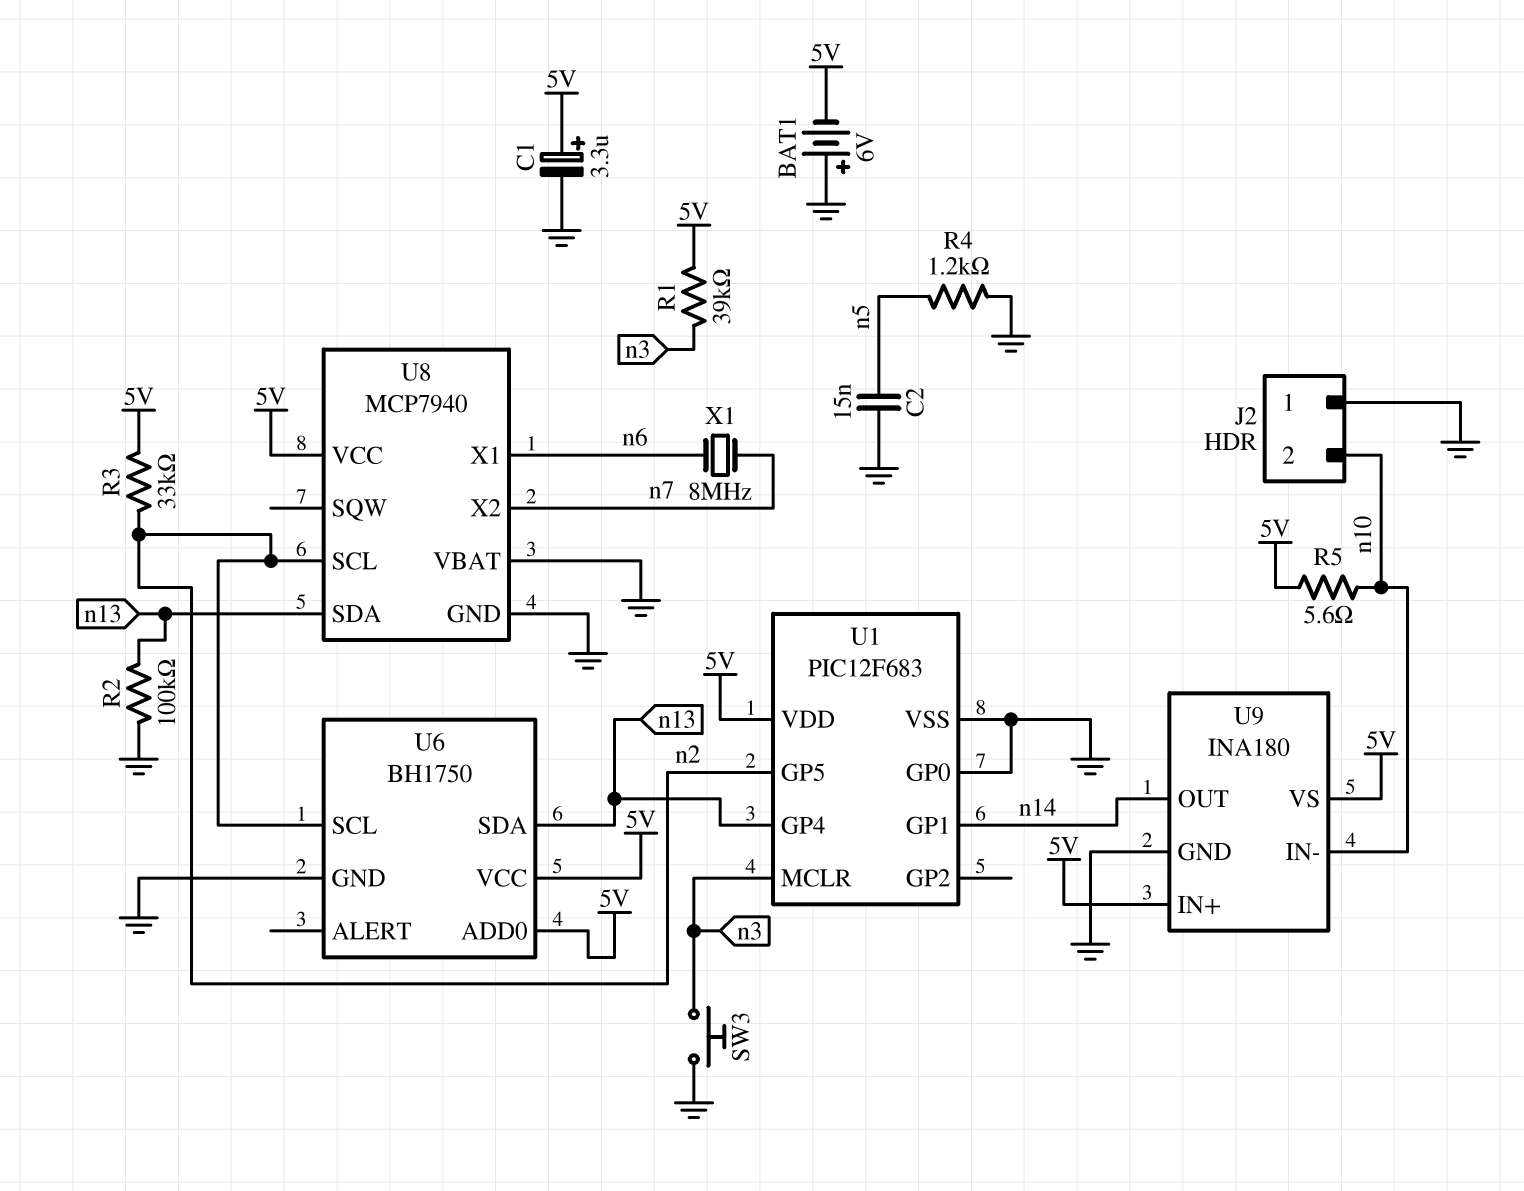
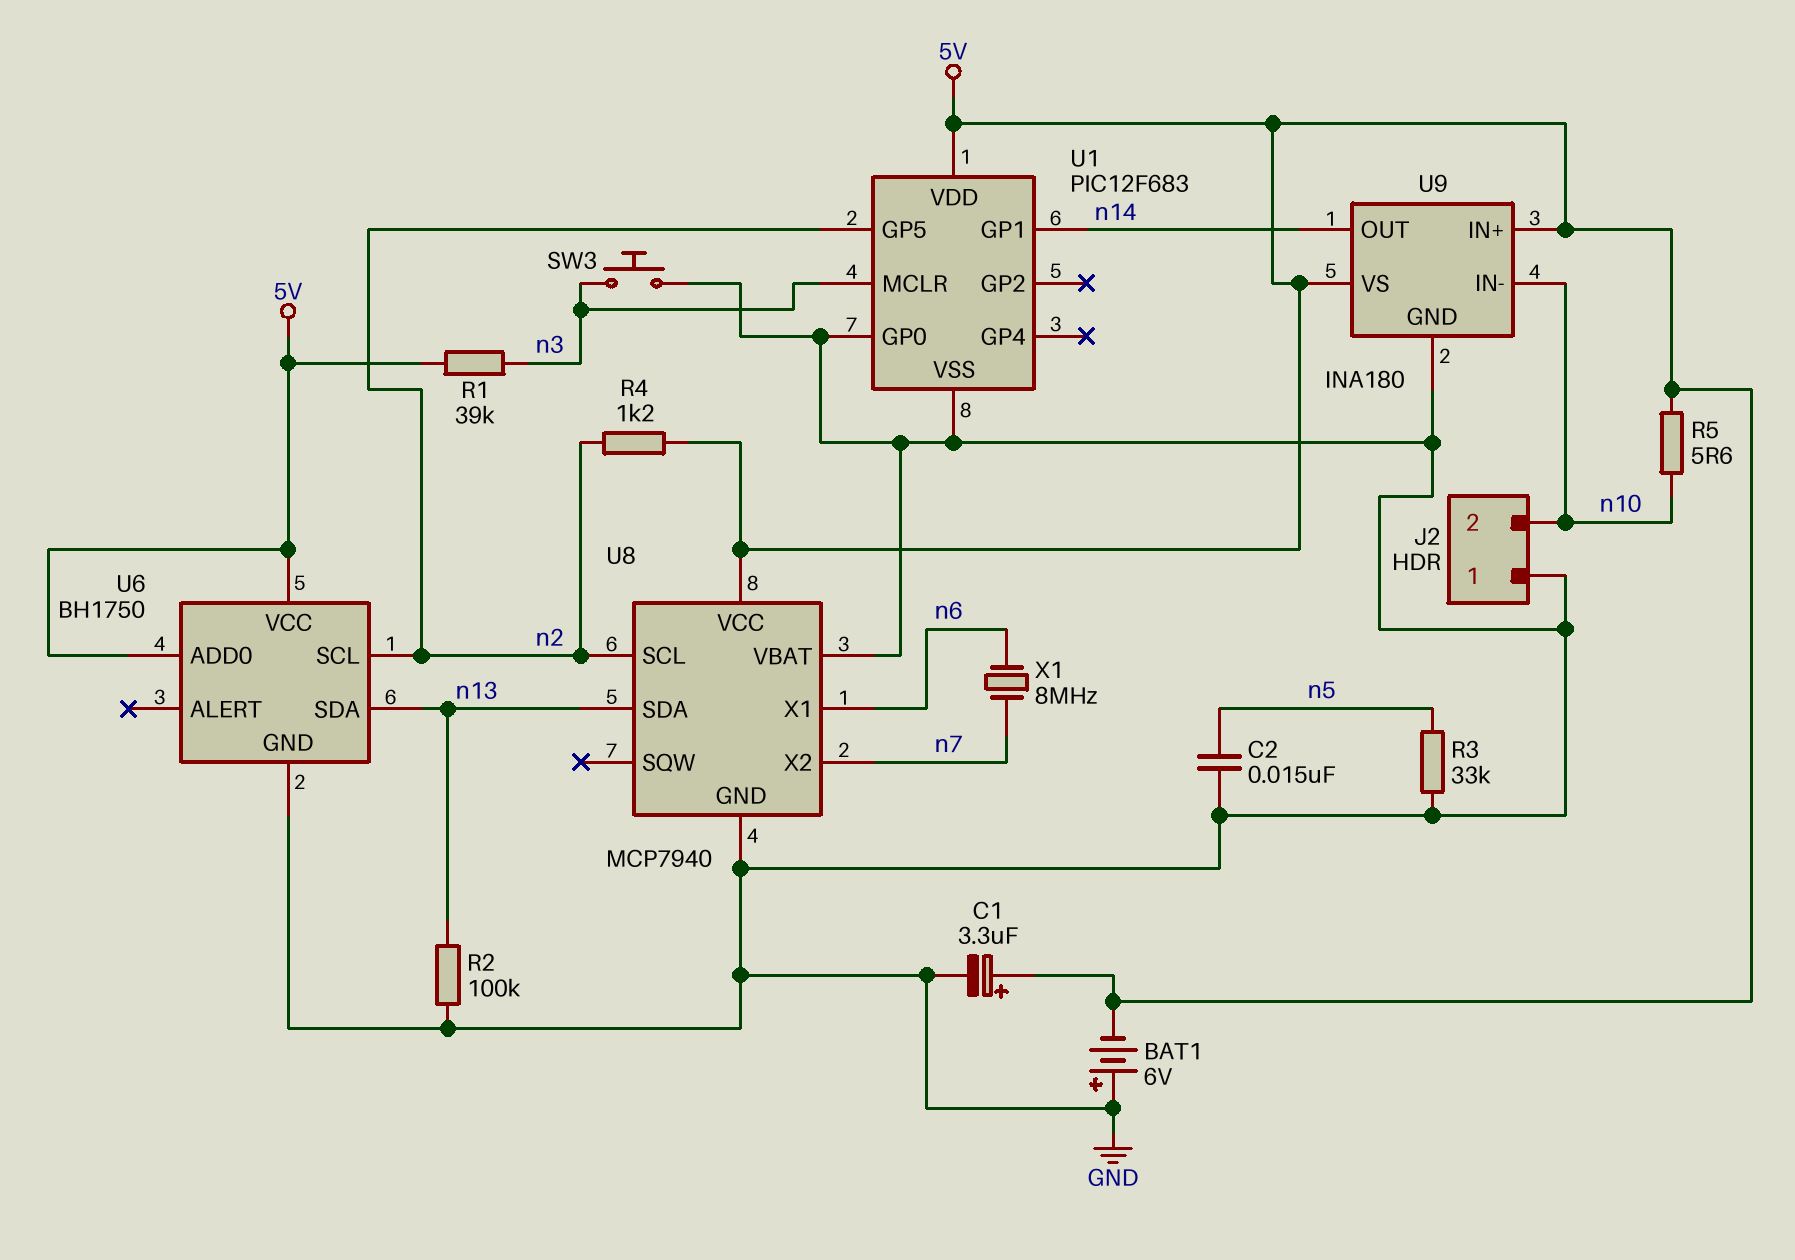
R3: 33k (5V, n2) -> 33k (GND, n5)
R4: 1.2k (GND, n5) -> 1.2k (5V, n2)
U1 pin GP4: n13 -> none

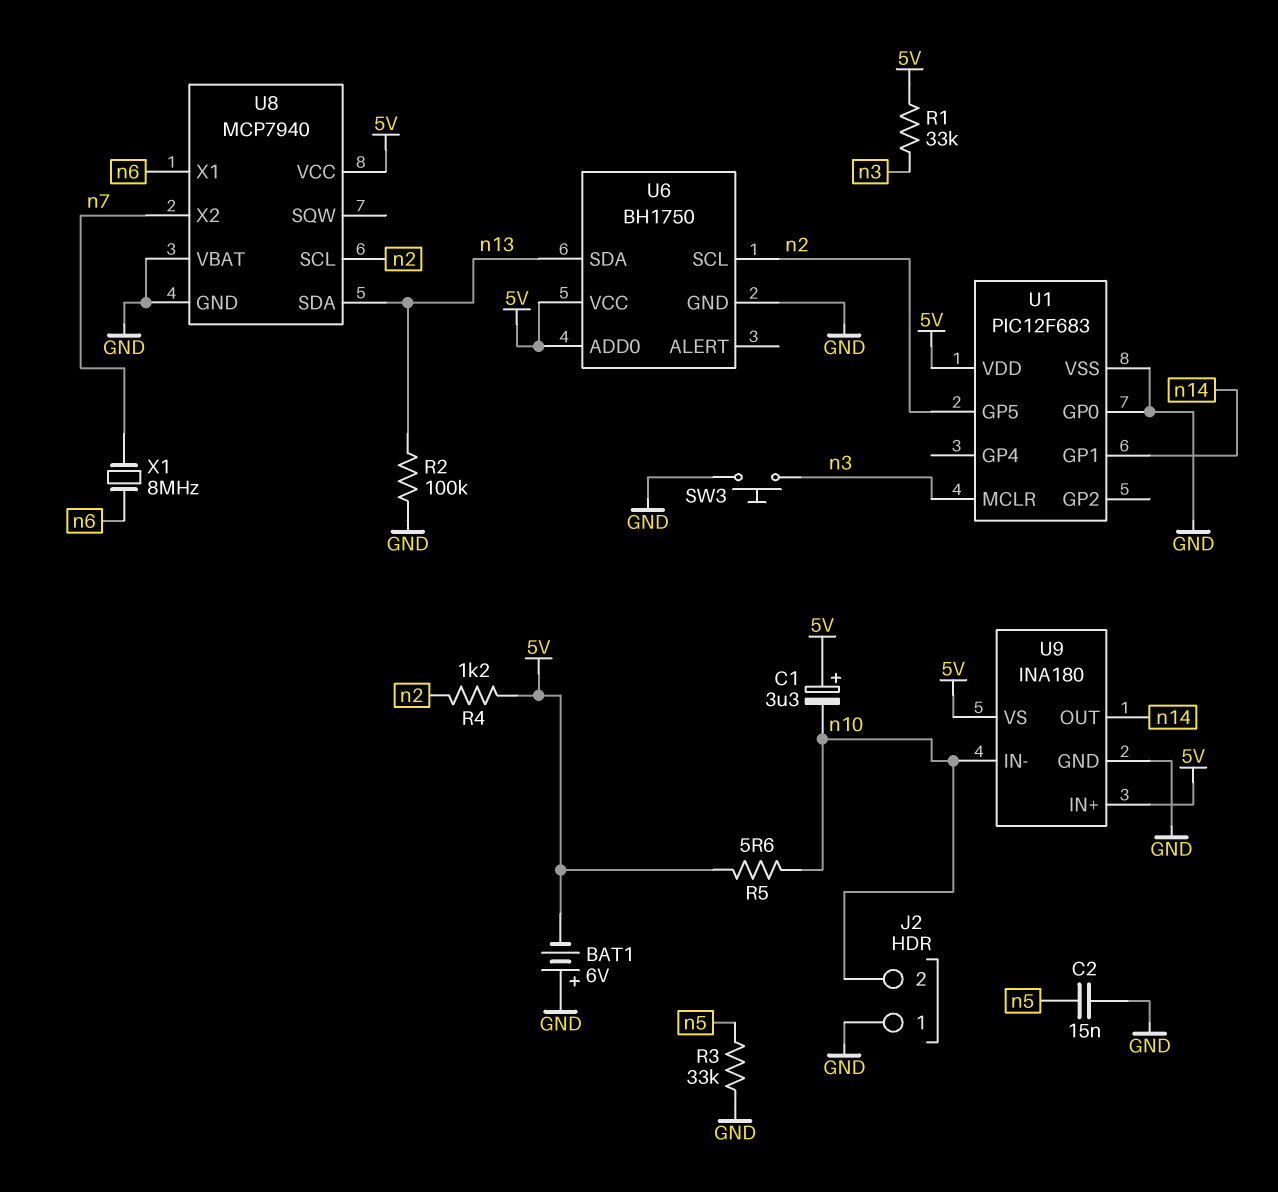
C1: 3.3uF (plus 5V, minus GND) -> 3.3uF (plus 5V, minus n10)
R1: 39k (5V, n3) -> 33k (5V, n3)

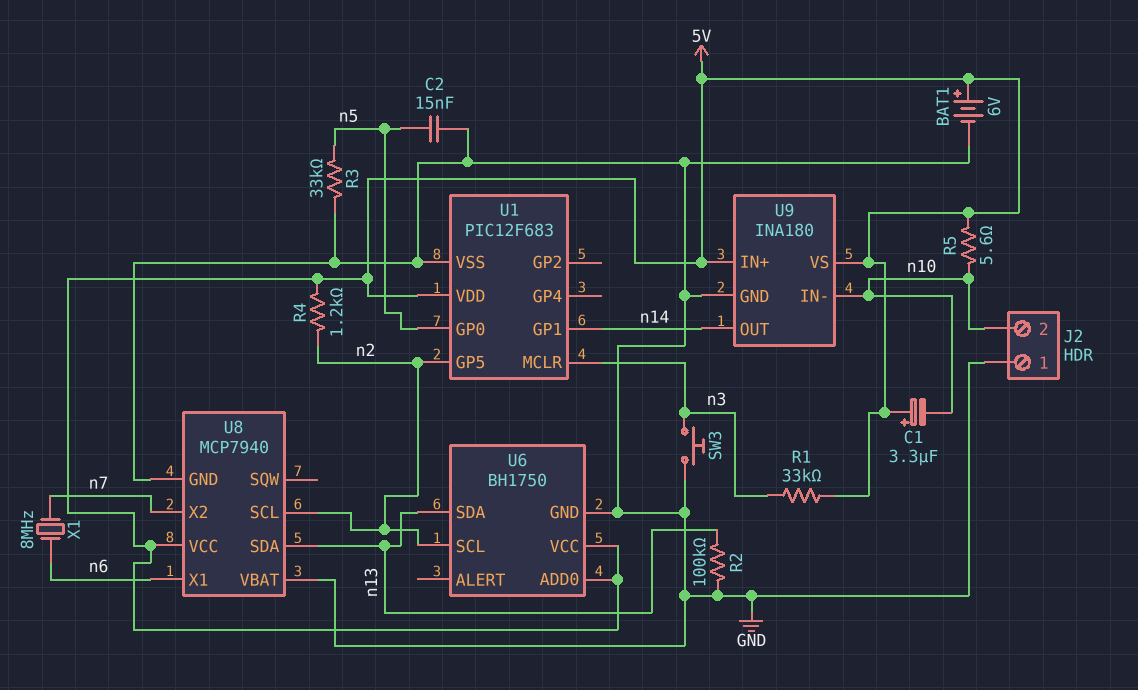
BAT1: 6V (plus GND, minus 5V) -> 6V (plus 5V, minus GND)
U1 pin GP0: GND -> n5

